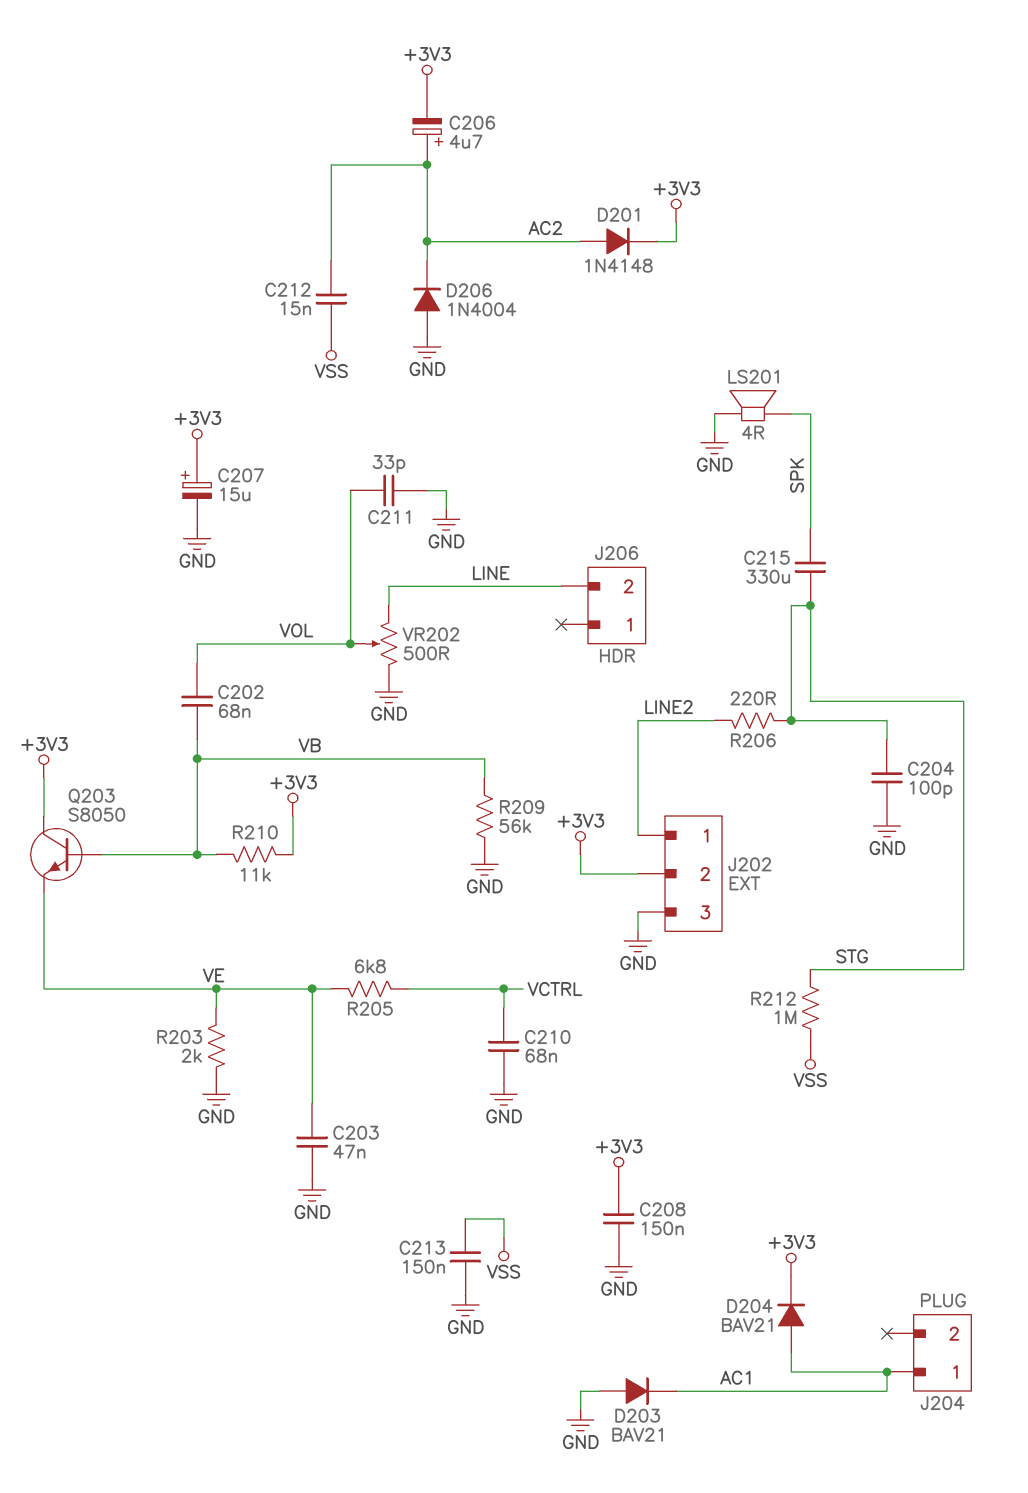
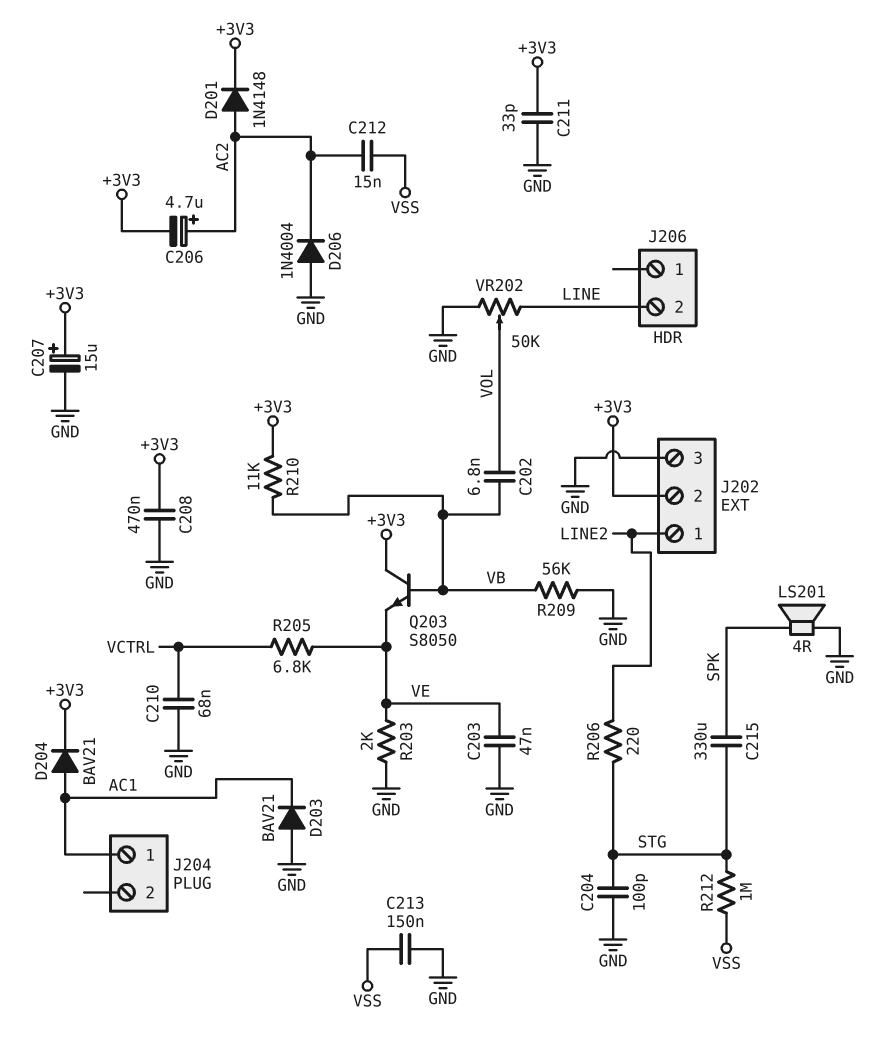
C202: 68nF (VB, VOL) -> 6.8nF (VB, VOL)
C208: 150nF (+3V3, GND) -> 470nF (+3V3, GND)
C211: 33pF (GND, VOL) -> 33pF (+3V3, GND)
VR202: 500 (GND, LINE, wiper VOL) -> 50k (GND, LINE, wiper VOL)

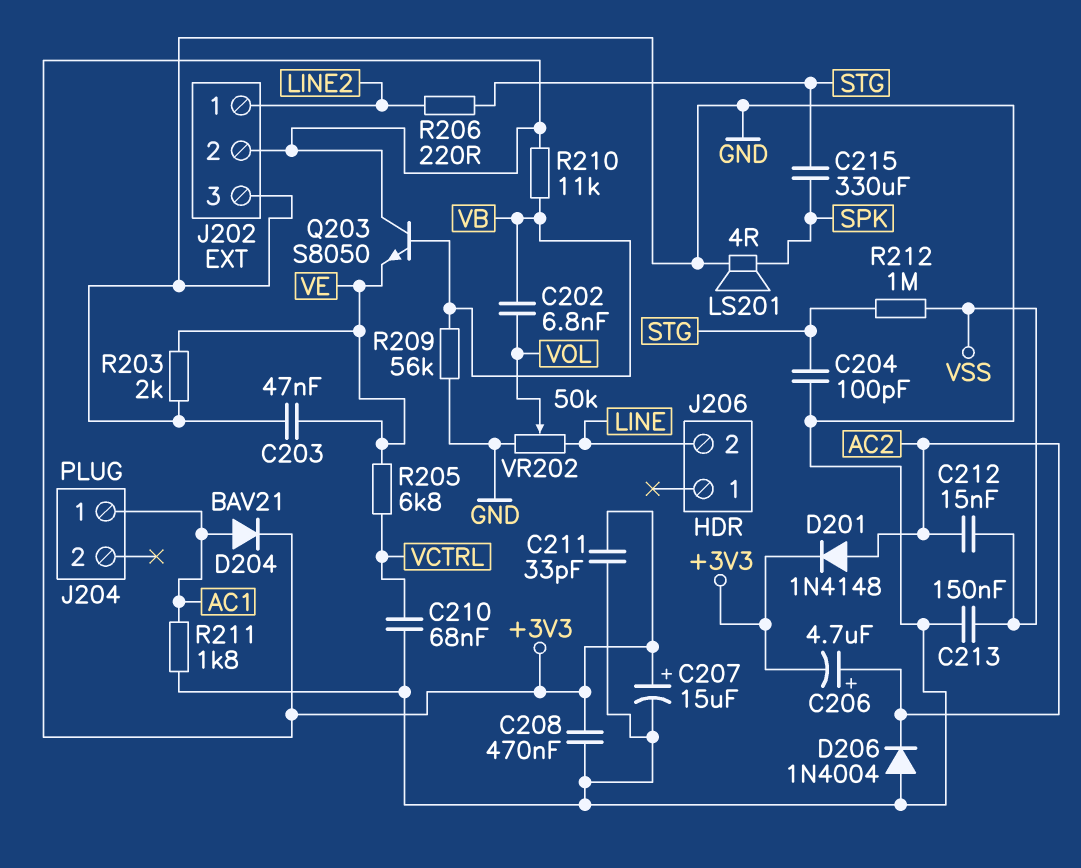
D203: diode BAV21 (A GND, K AC1) -> none
R211: none -> 1.8k (AC1, GND)

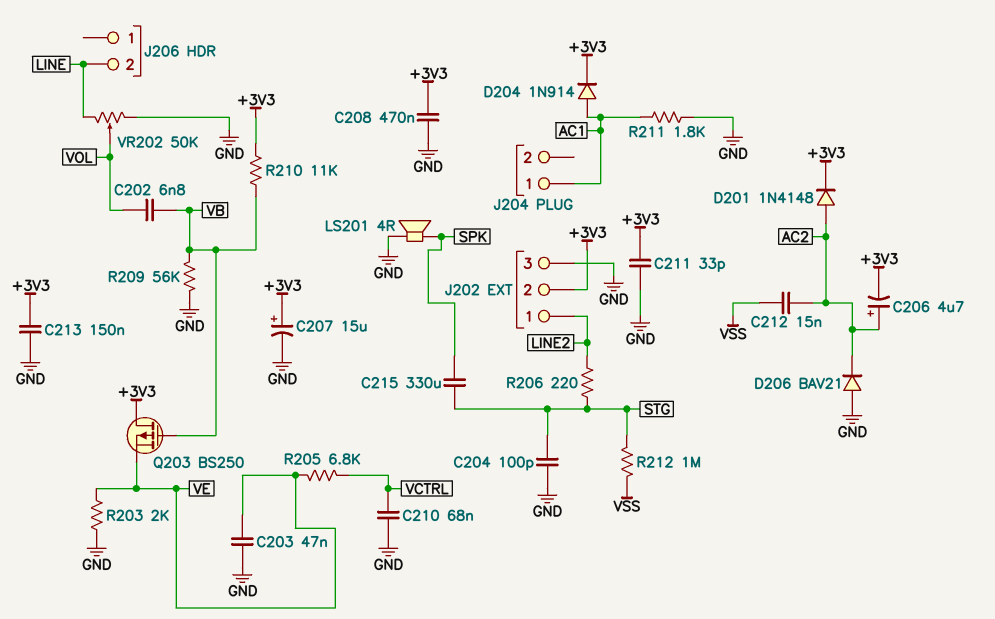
C213: 150nF (GND, VSS) -> 150nF (+3V3, GND)
D204: diode BAV21 (A AC1, K +3V3) -> diode 1N914 (A AC1, K +3V3)
D206: diode 1N4004 (A GND, K AC2) -> diode BAV21 (A GND, K AC2)
Q203: NPN S8050 (B VB, C +3V3, E VE) -> PMOS BS250 (G VB, D +3V3, S VE)

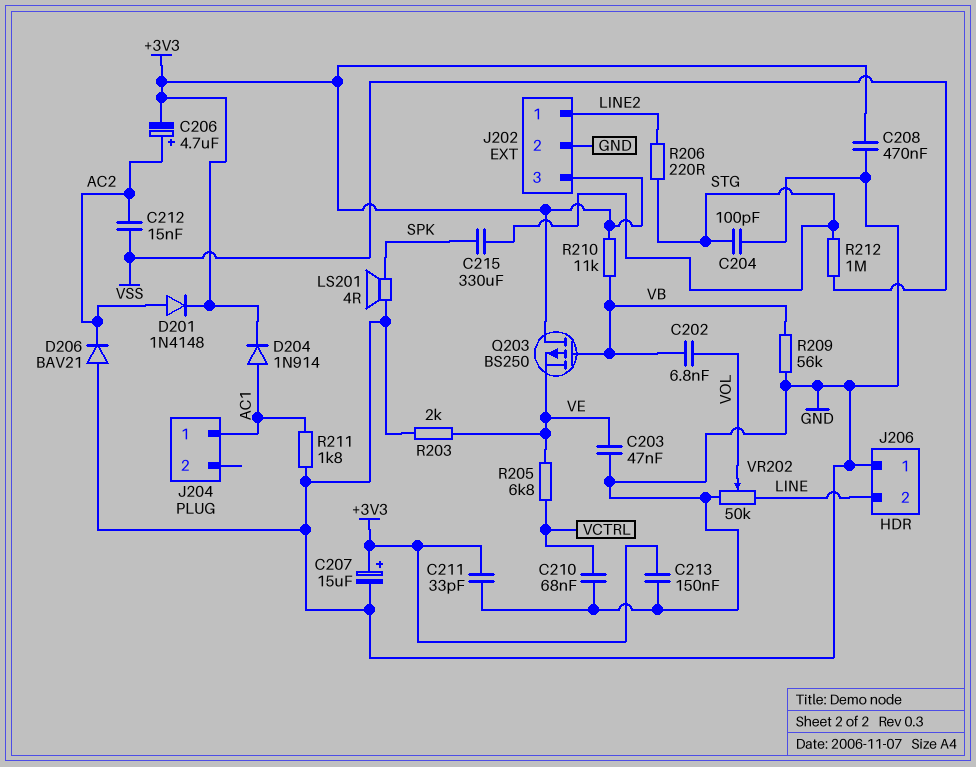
J202 pin 2: +3V3 -> GND
J202 pin 3: GND -> +3V3
J206 pin 1: none -> GND

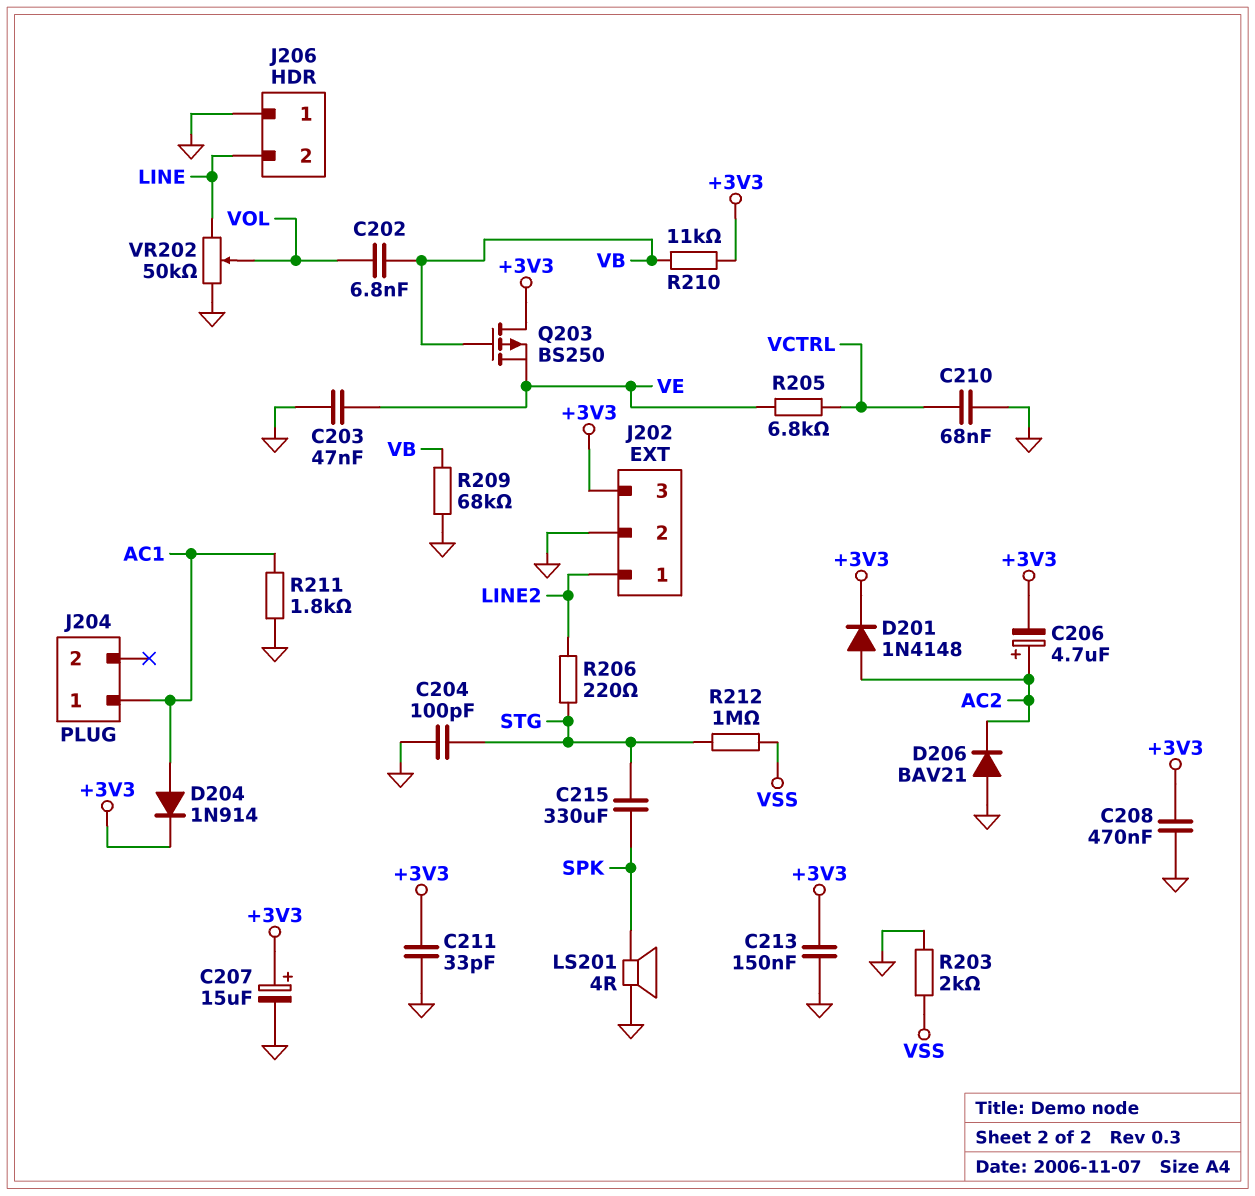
C212: 15nF (AC2, VSS) -> none
R203: 2k (GND, VE) -> 2k (GND, VSS)
R209: 56k (GND, VB) -> 68k (GND, VB)

